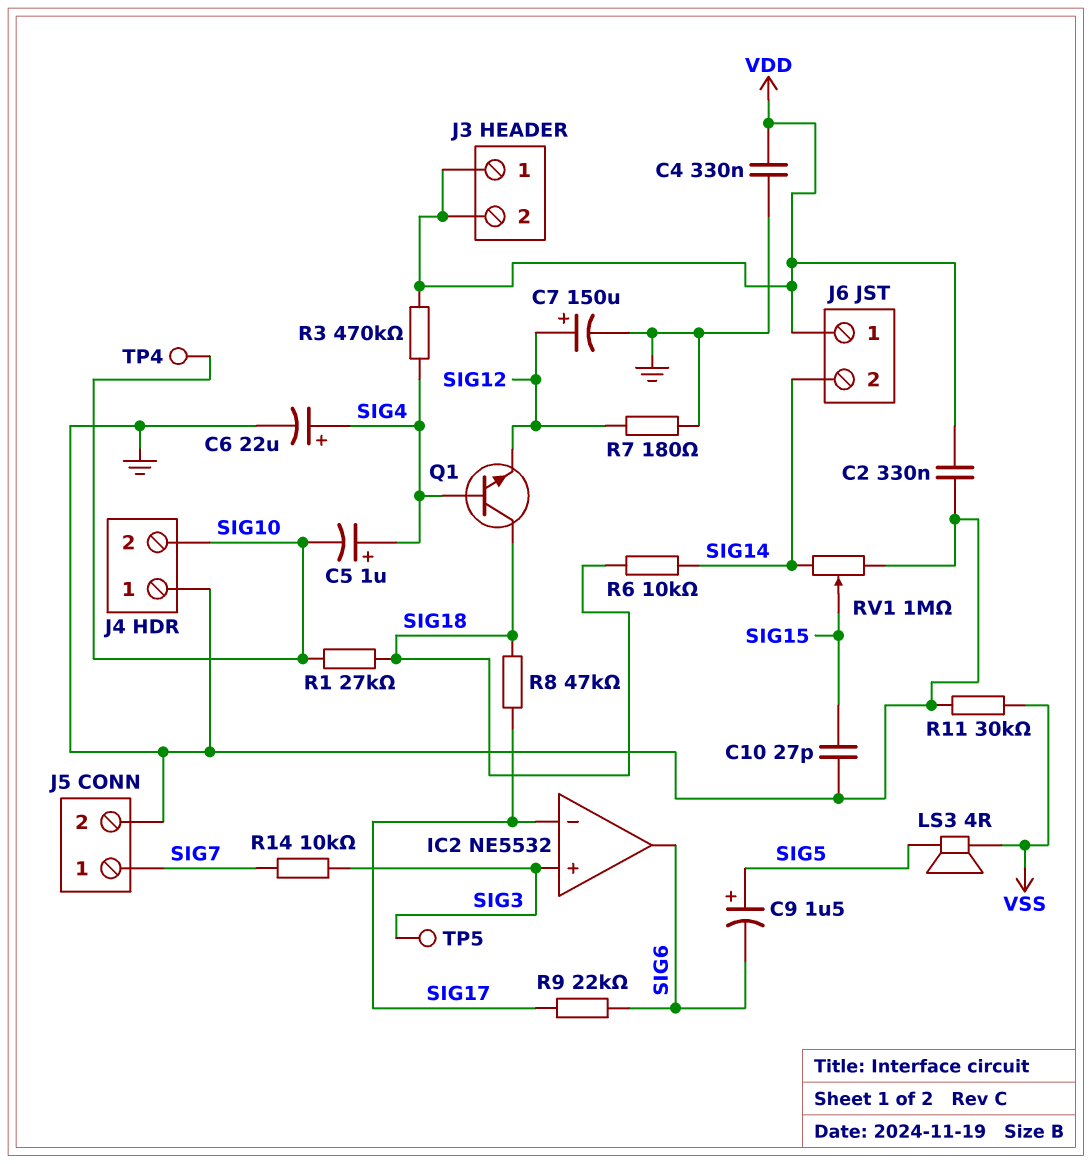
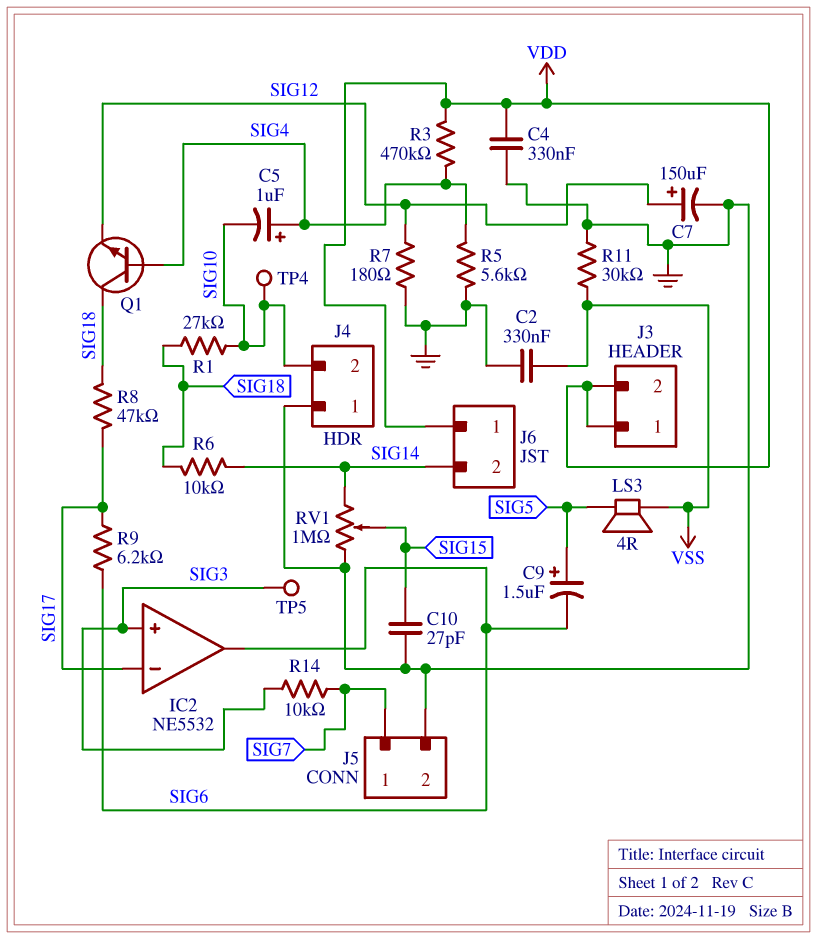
C2: 330nF (GND, VDD) -> 330nF (GND, VSS)
C6: 22uF (plus SIG4, minus GND) -> none
R5: none -> 5.6k (GND, SIG4)
R9: 22k (SIG6, SIG17) -> 6.2k (SIG6, SIG17)

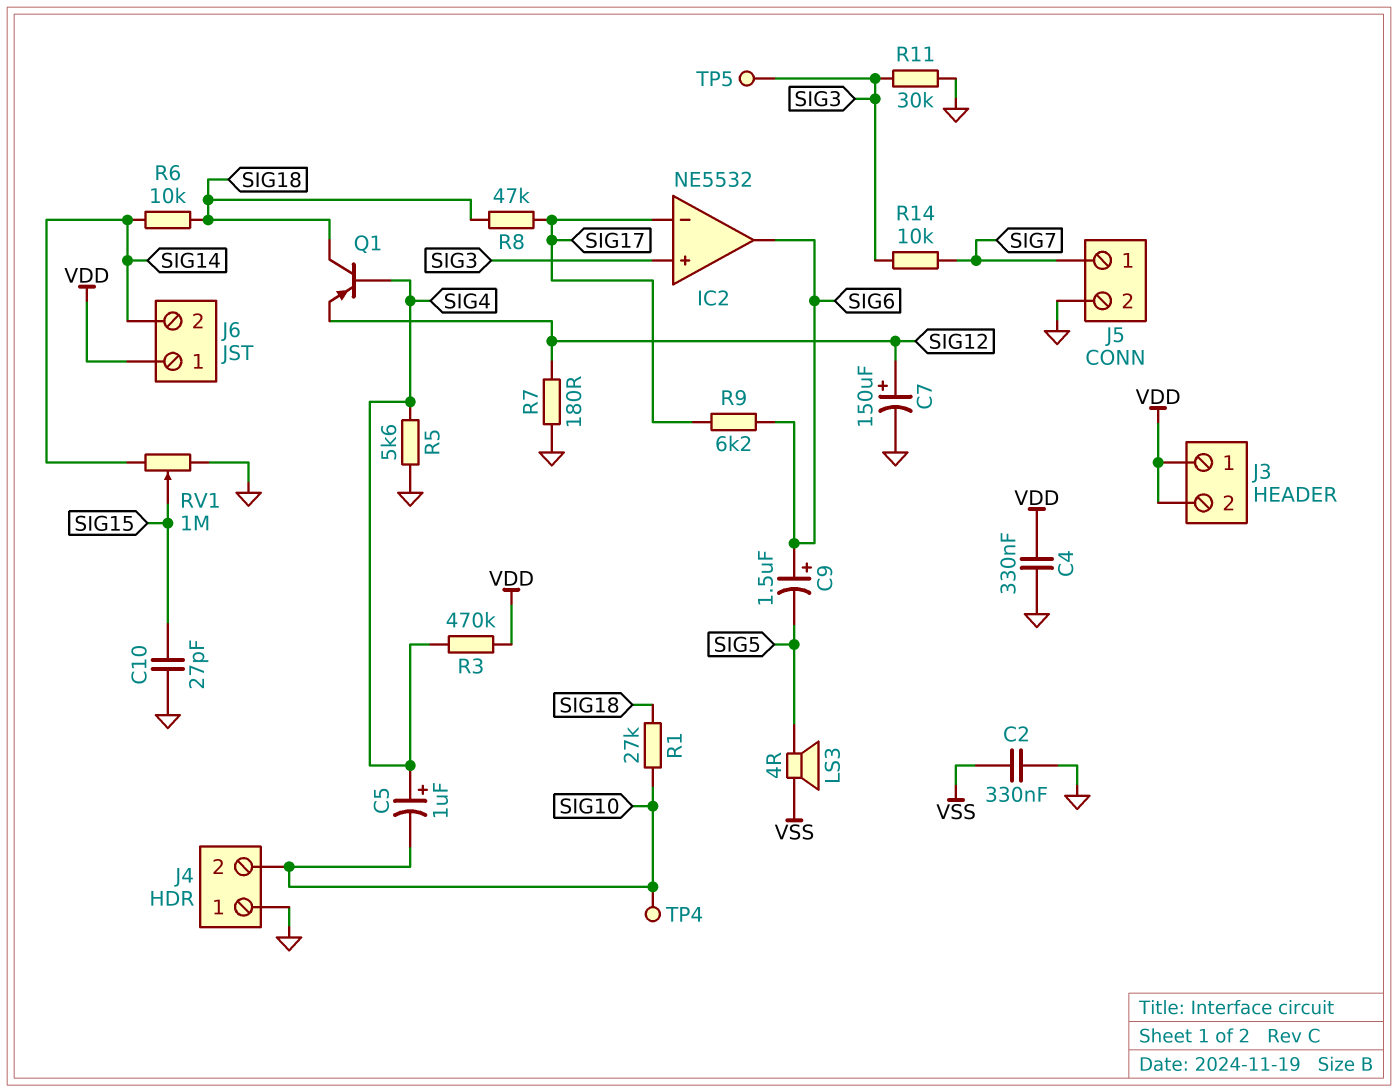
C9: 1.5uF (plus SIG5, minus SIG6) -> 1.5uF (plus SIG6, minus SIG5)
Q1: NPN (B SIG4, C SIG18, E SIG12) -> PNP (B SIG4, C SIG18, E SIG12)
R11: 30k (GND, VSS) -> 30k (GND, SIG3)

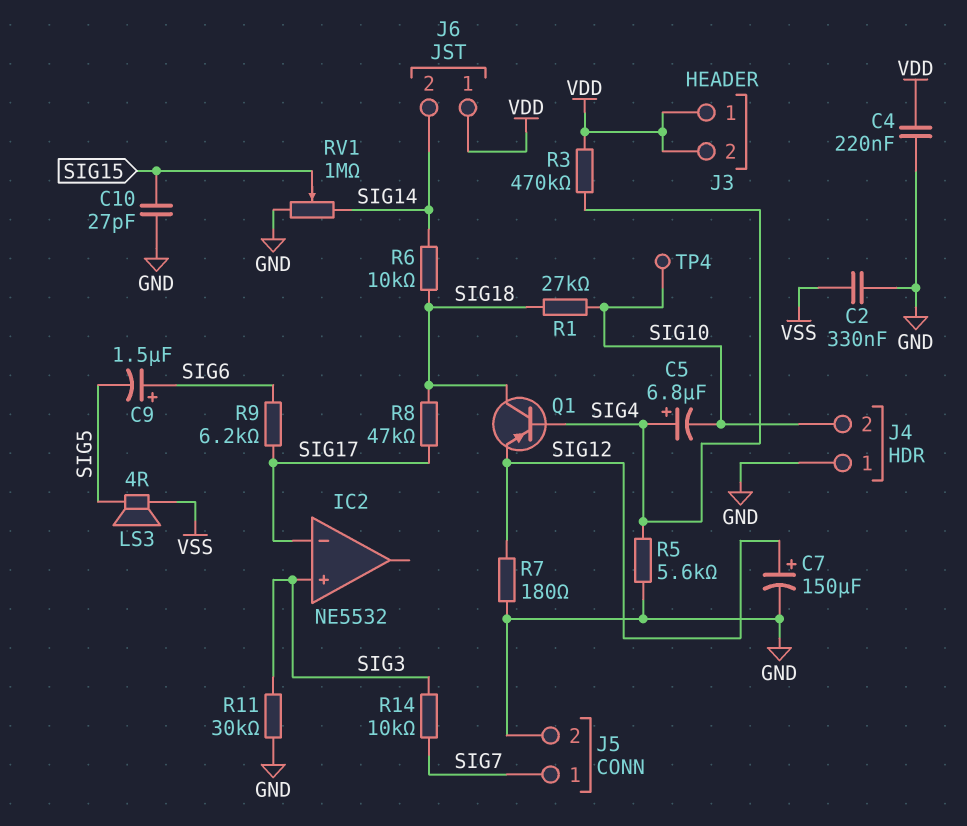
C4: 330nF (GND, VDD) -> 220nF (GND, VDD)
C5: 1uF (plus SIG4, minus SIG10) -> 6.8uF (plus SIG4, minus SIG10)
IC2 pin out: SIG6 -> none
TP5: test point (SIG3) -> none

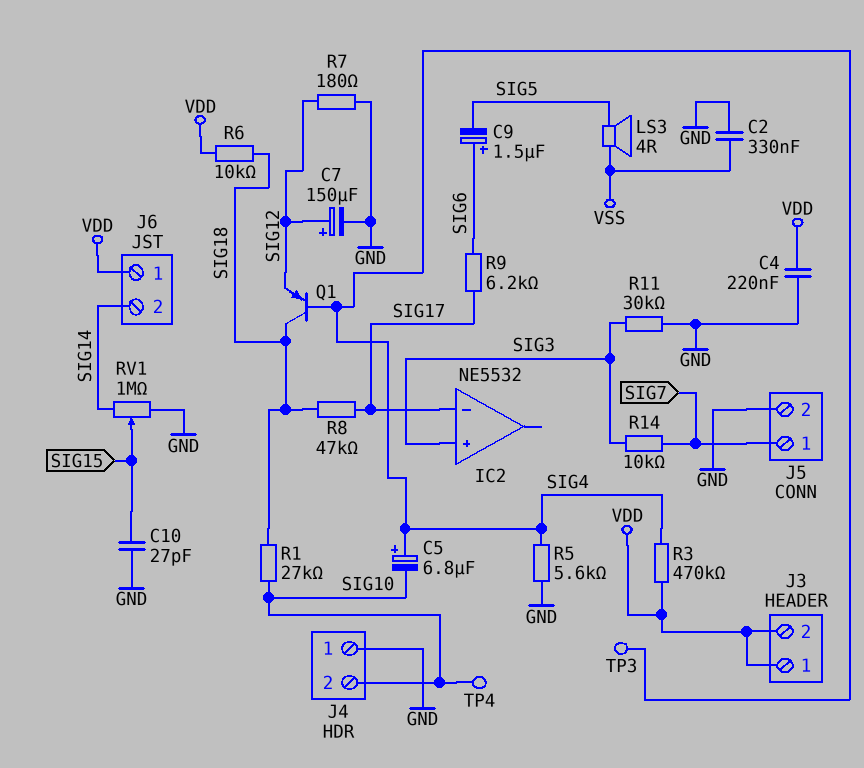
R6: 10k (SIG14, SIG18) -> 10k (SIG18, VDD)
TP3: none -> test point (SIG4)

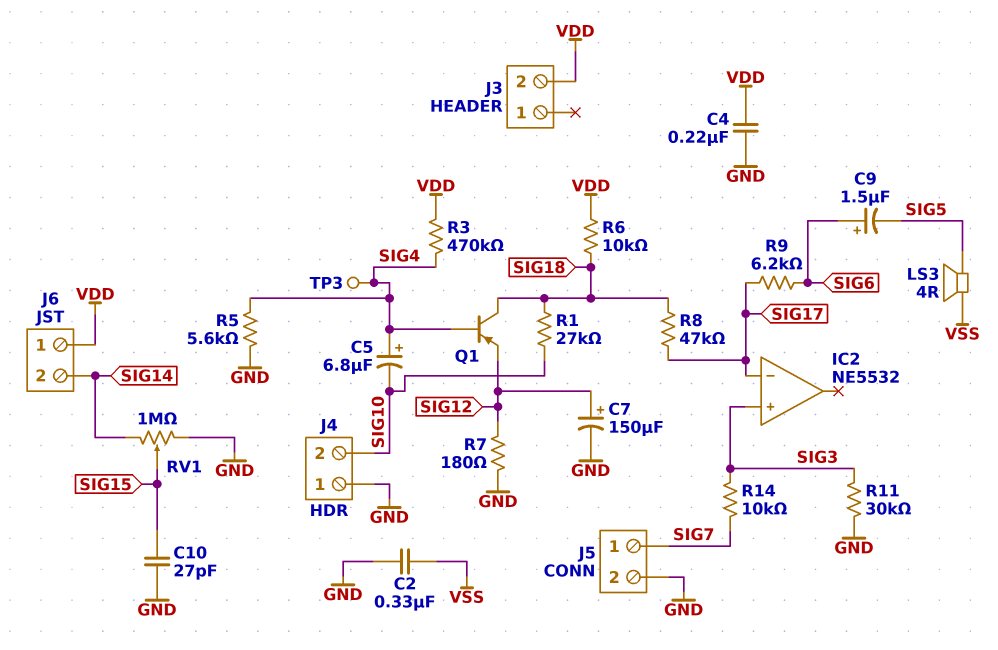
J3 pin 1: VDD -> none
TP4: test point (SIG10) -> none

